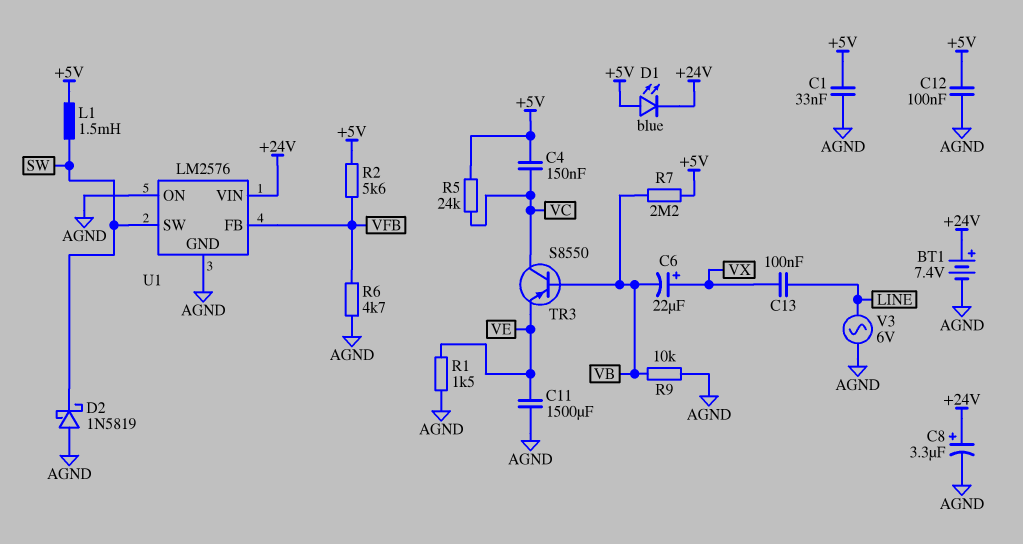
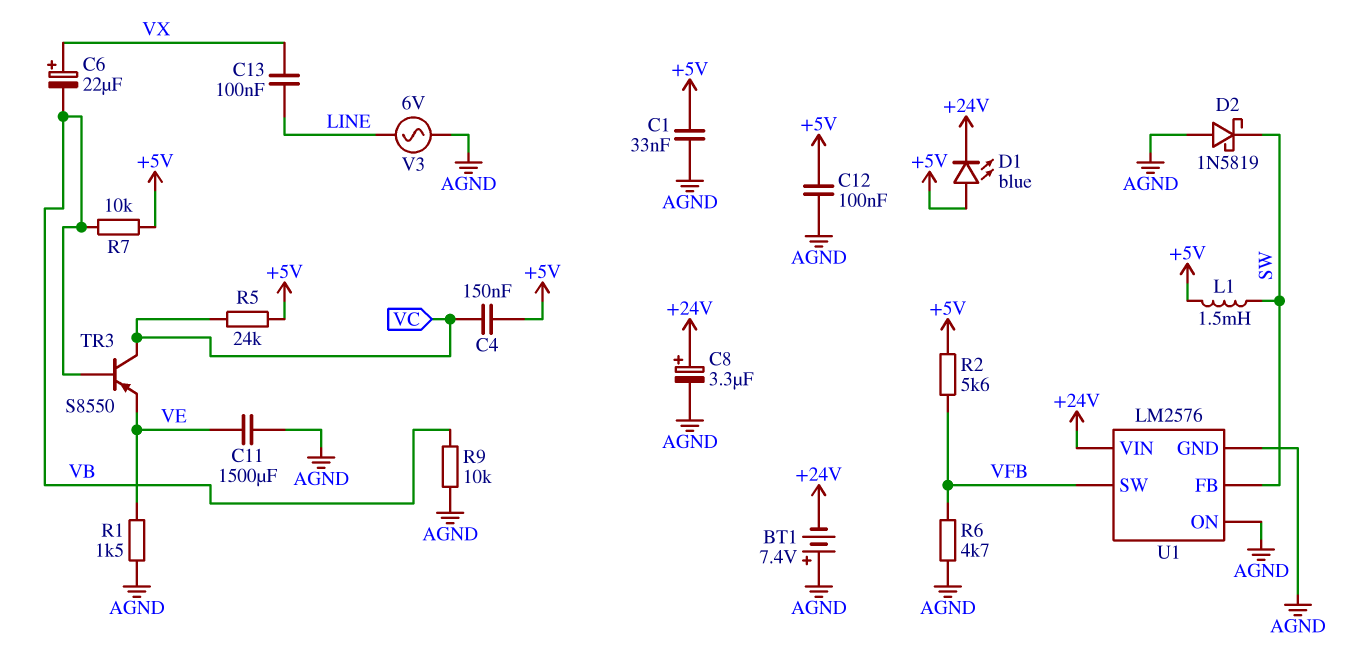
BT1: 7.4V (plus +24V, minus AGND) -> 7.4V (plus AGND, minus +24V)
R7: 2.2M (+5V, VB) -> 10k (+5V, VB)
U1 pin FB: VFB -> SW
U1 pin SW: SW -> VFB

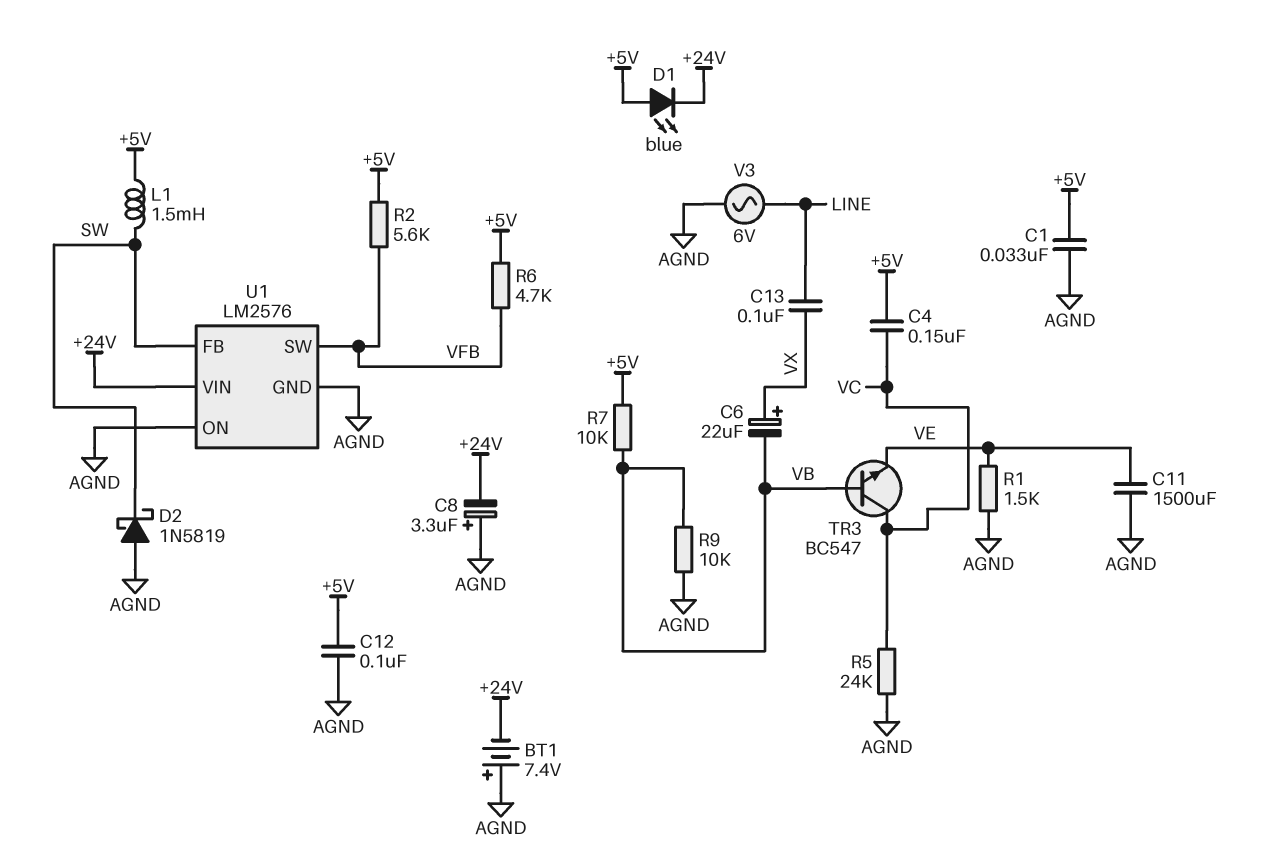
C8: 3.3uF (plus +24V, minus AGND) -> 3.3uF (plus AGND, minus +24V)
R5: 24k (+5V, VC) -> 24k (AGND, VC)
R6: 4.7k (AGND, VFB) -> 4.7k (+5V, VFB)
TR3: PNP S8550 (B VB, C VC, E VE) -> NPN BC547 (B VB, C VC, E VE)

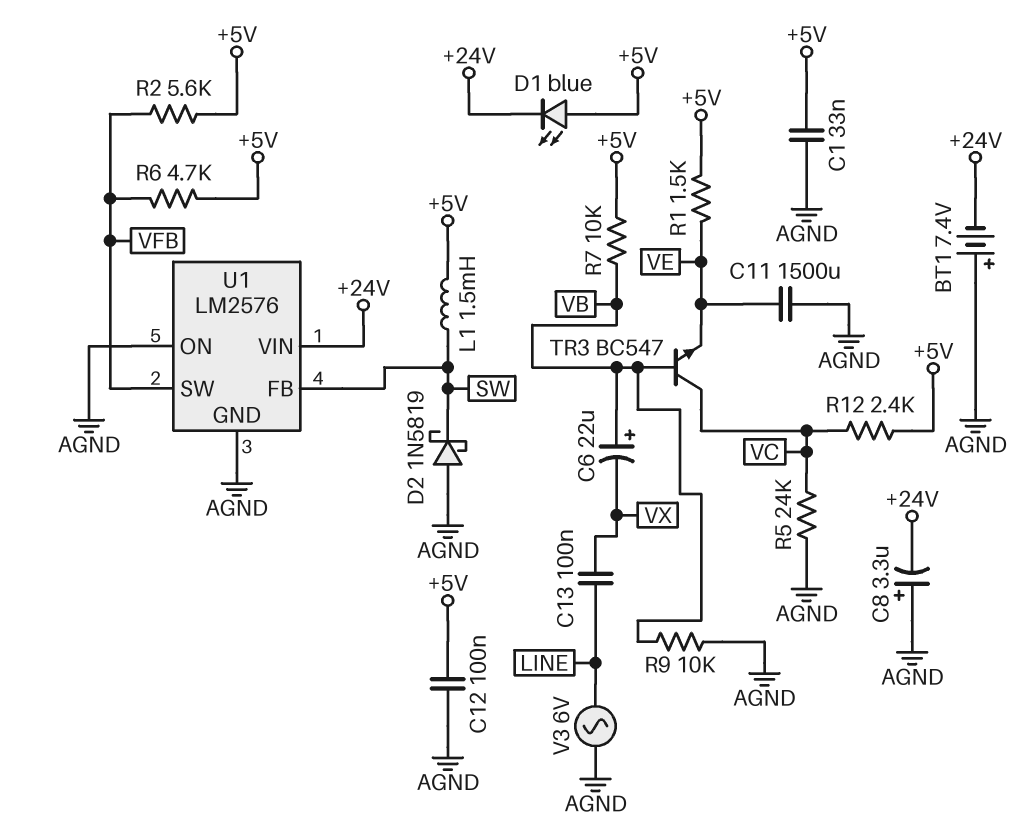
C4: 150nF (+5V, VC) -> none
C6: 22uF (plus VX, minus VB) -> 22uF (plus VB, minus VX)
R1: 1.5k (AGND, VE) -> 1.5k (+5V, VE)
R12: none -> 2.4k (+5V, VC)

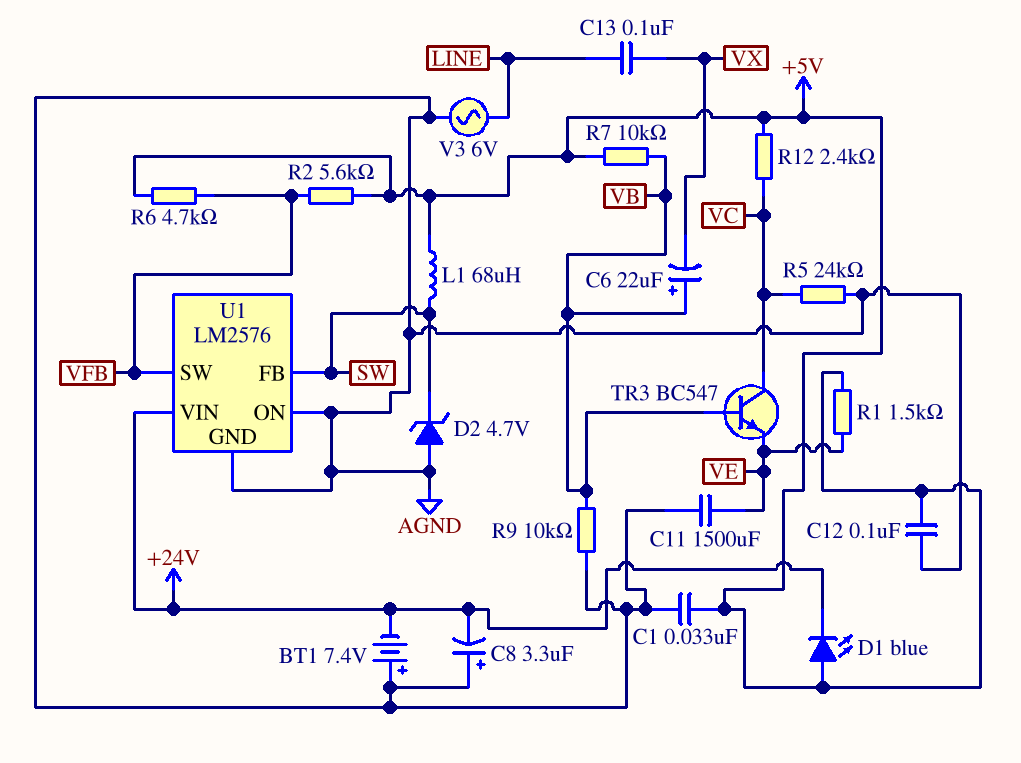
D2: schottky 1N5819 (A AGND, K SW) -> zener 4.7V (A AGND, K SW)
L1: 1.5mH (+5V, SW) -> 68uH (+5V, SW)

